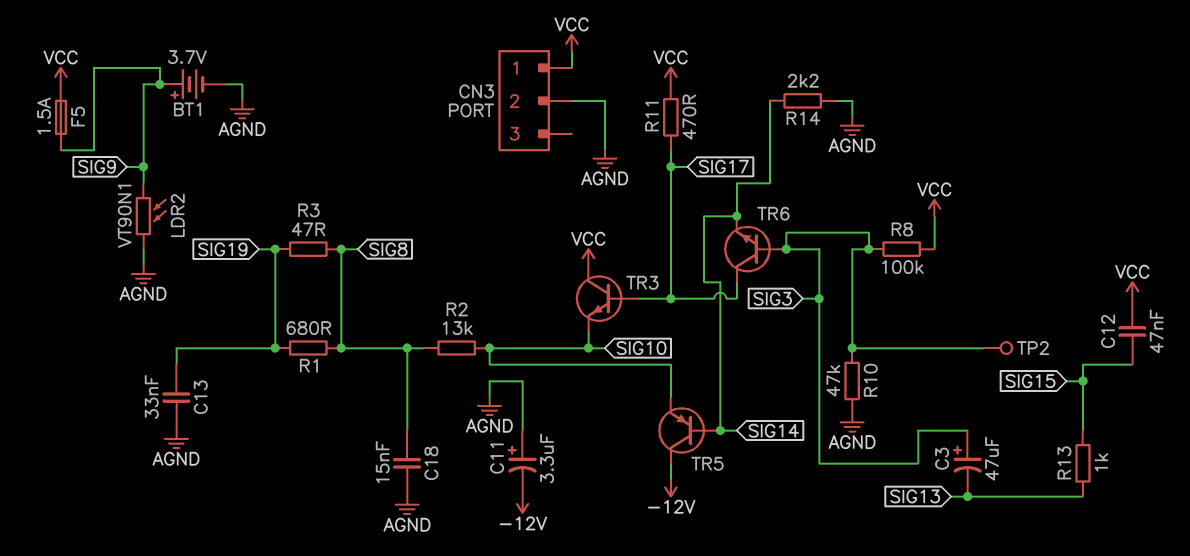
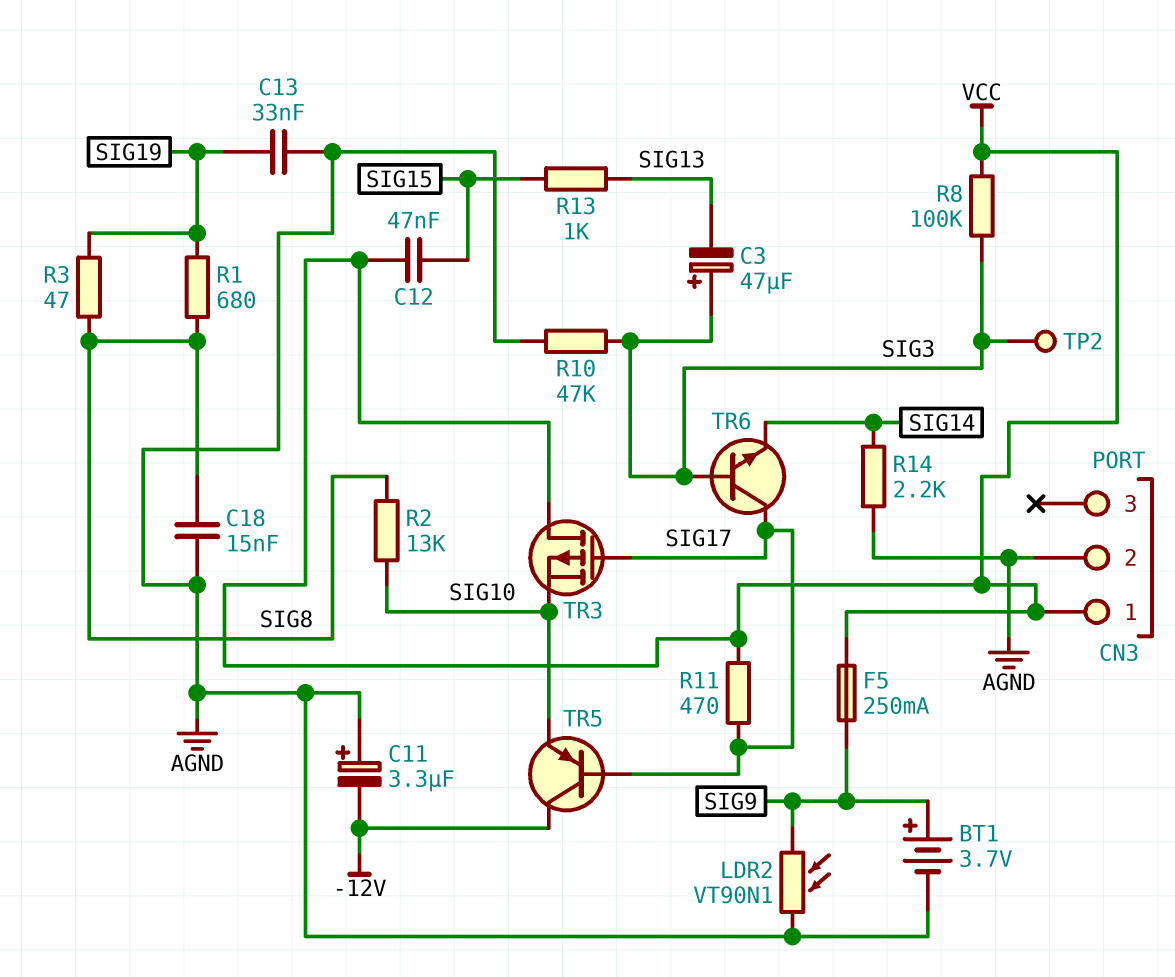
F5: 1.5A (SIG9, VCC) -> 250mA (SIG9, VCC)
TR3: NPN (B SIG17, C VCC, E SIG10) -> PMOS (G SIG17, D VCC, S SIG10)
TR5: PNP (B SIG14, C -12V, E SIG10) -> PNP (B SIG17, C -12V, E SIG10)

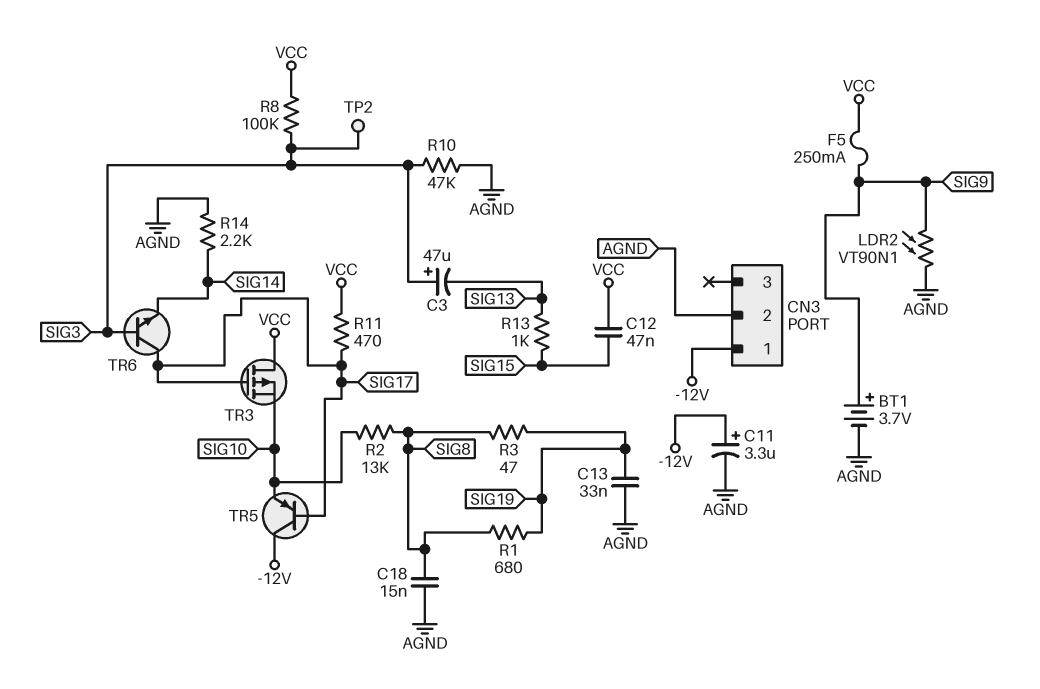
C11: 3.3uF (plus AGND, minus -12V) -> 3.3uF (plus -12V, minus AGND)
CN3 pin 1: VCC -> -12V

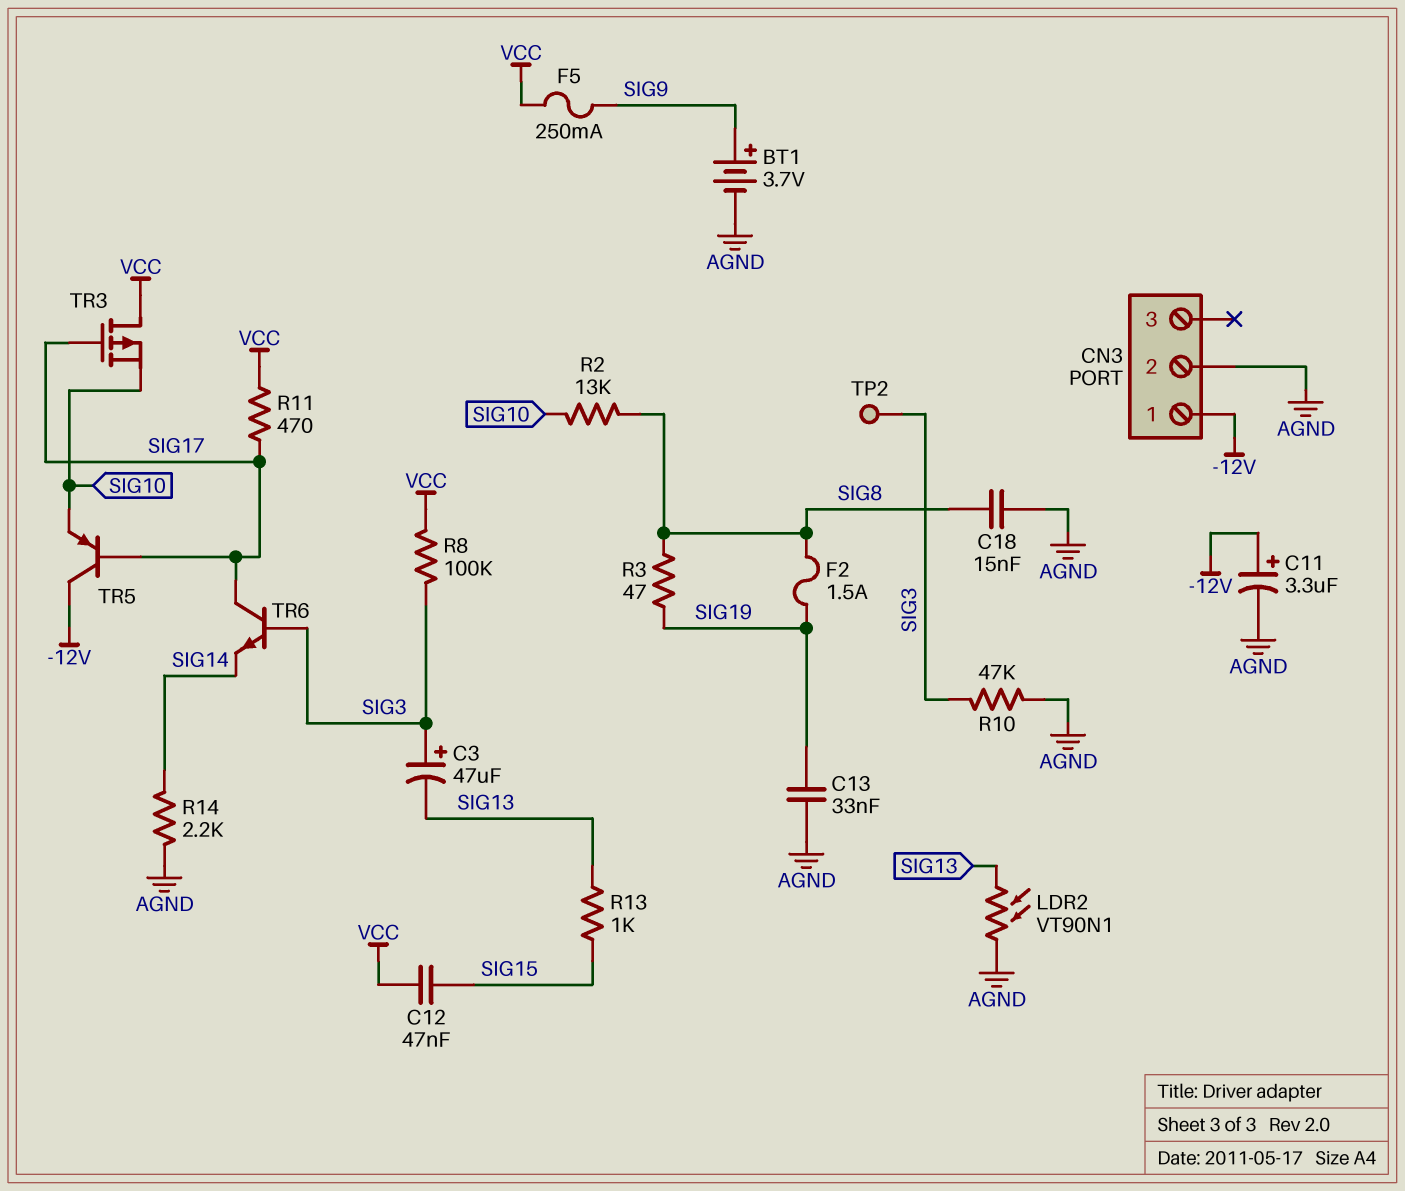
F2: none -> 1.5A (SIG8, SIG19)
LDR2: VT90N1 (AGND, SIG9) -> VT90N1 (AGND, SIG13)
R1: 680 (SIG8, SIG19) -> none

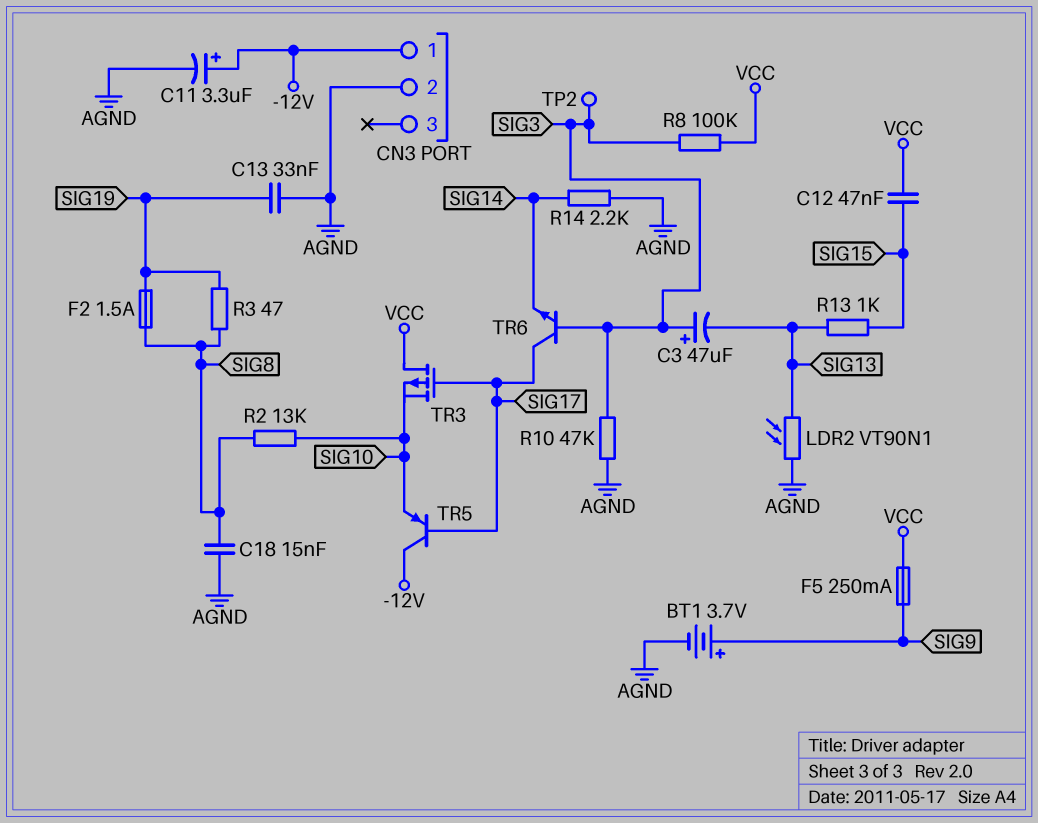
R11: 470 (SIG17, VCC) -> none

